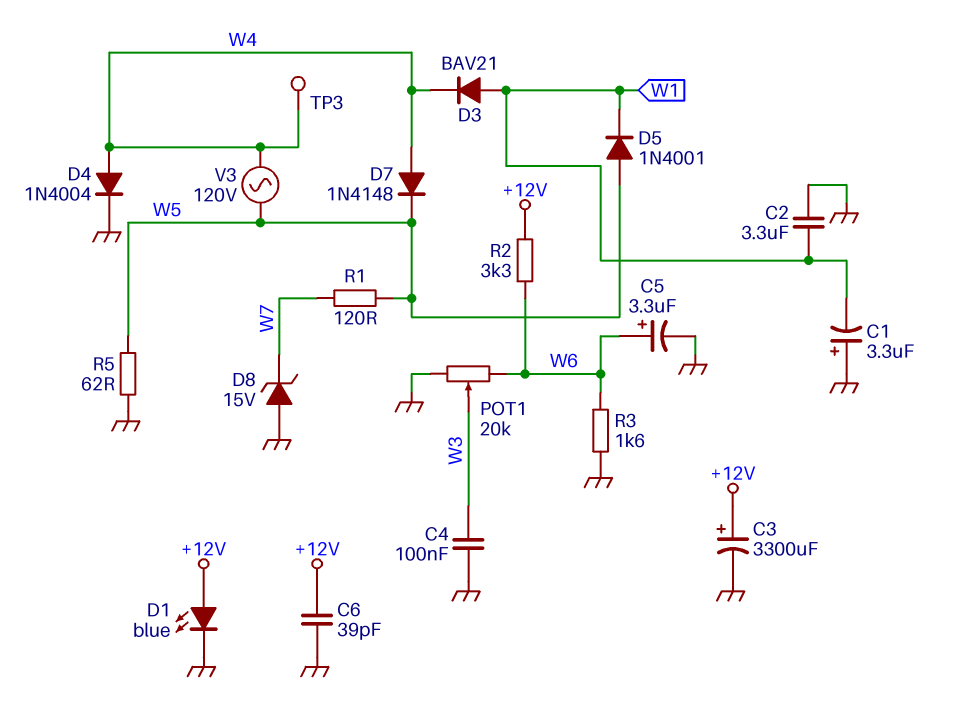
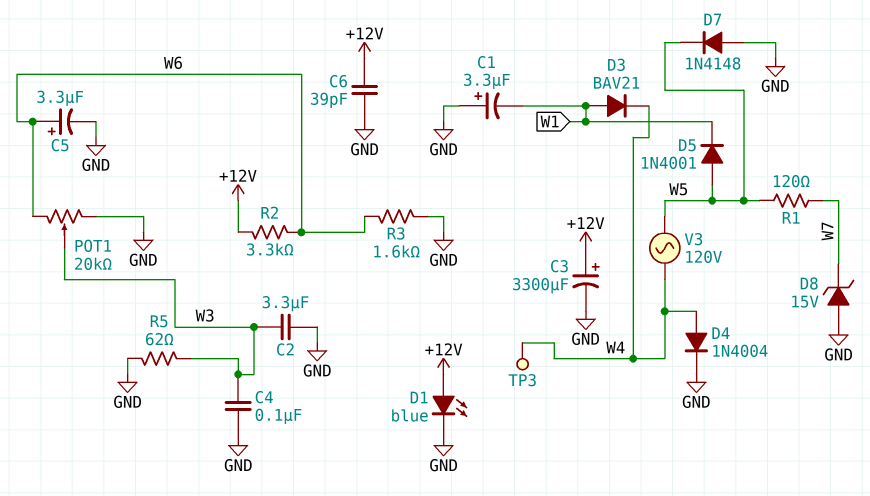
C2: 3.3uF (GND, W1) -> 3.3uF (GND, W3)
D7: diode 1N4148 (A W4, K W5) -> diode 1N4148 (A GND, K W5)
R5: 62 (GND, W5) -> 62 (GND, W3)

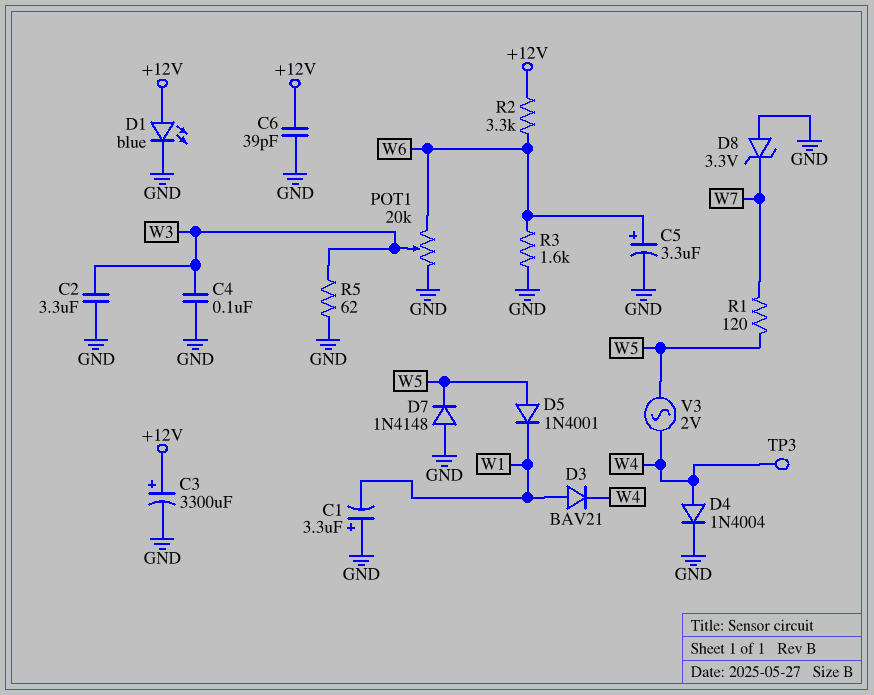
D8: zener 15V (A GND, K W7) -> zener 3.3V (A GND, K W7)
V3: AC 120V (W4, W5) -> AC 2V (W4, W5)

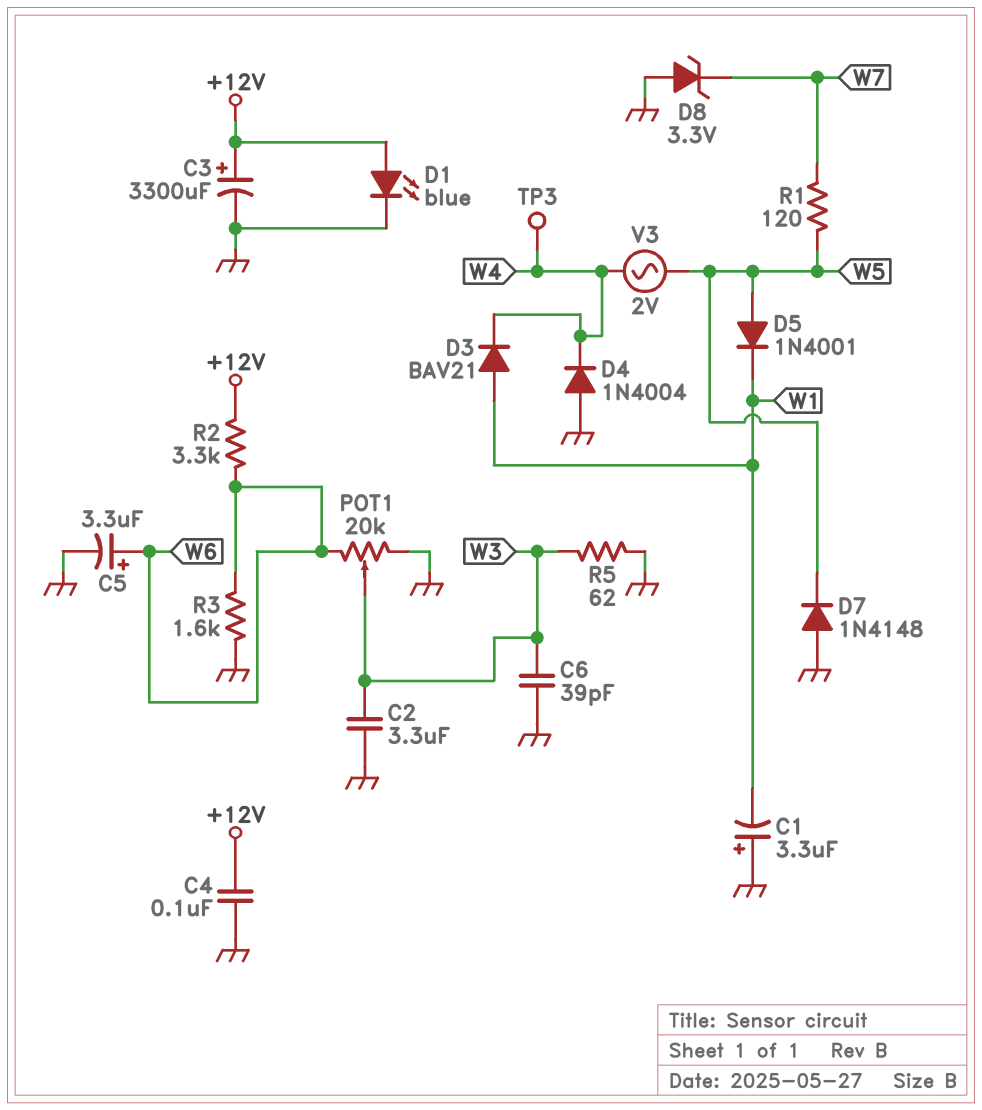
C4: 100nF (GND, W3) -> 100nF (+12V, GND)
C6: 39pF (+12V, GND) -> 39pF (GND, W3)
D4: diode 1N4004 (A W4, K GND) -> diode 1N4004 (A GND, K W4)

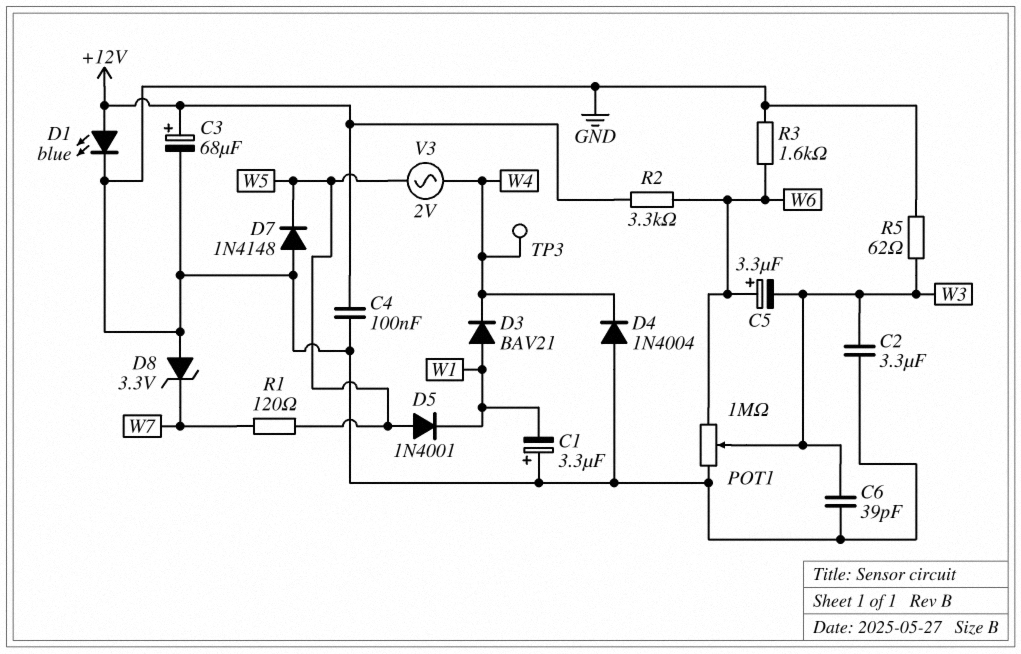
C3: 3300uF (plus +12V, minus GND) -> 68uF (plus +12V, minus GND)
C5: 3.3uF (plus W6, minus GND) -> 3.3uF (plus W6, minus W3)
POT1: 20k (GND, W6, wiper W3) -> 1M (GND, W6, wiper W3)

